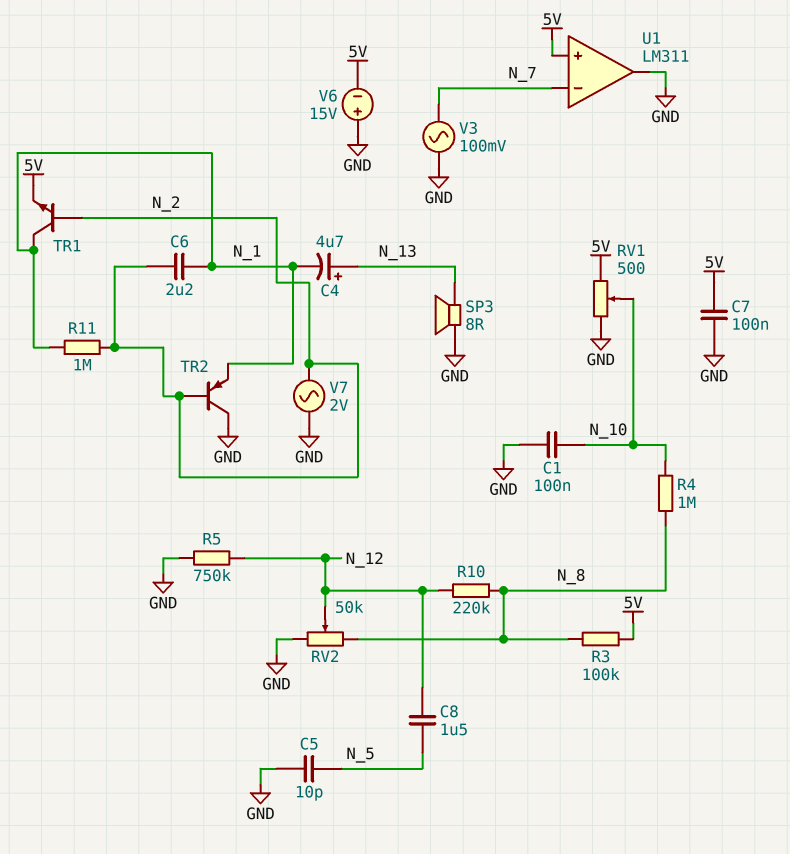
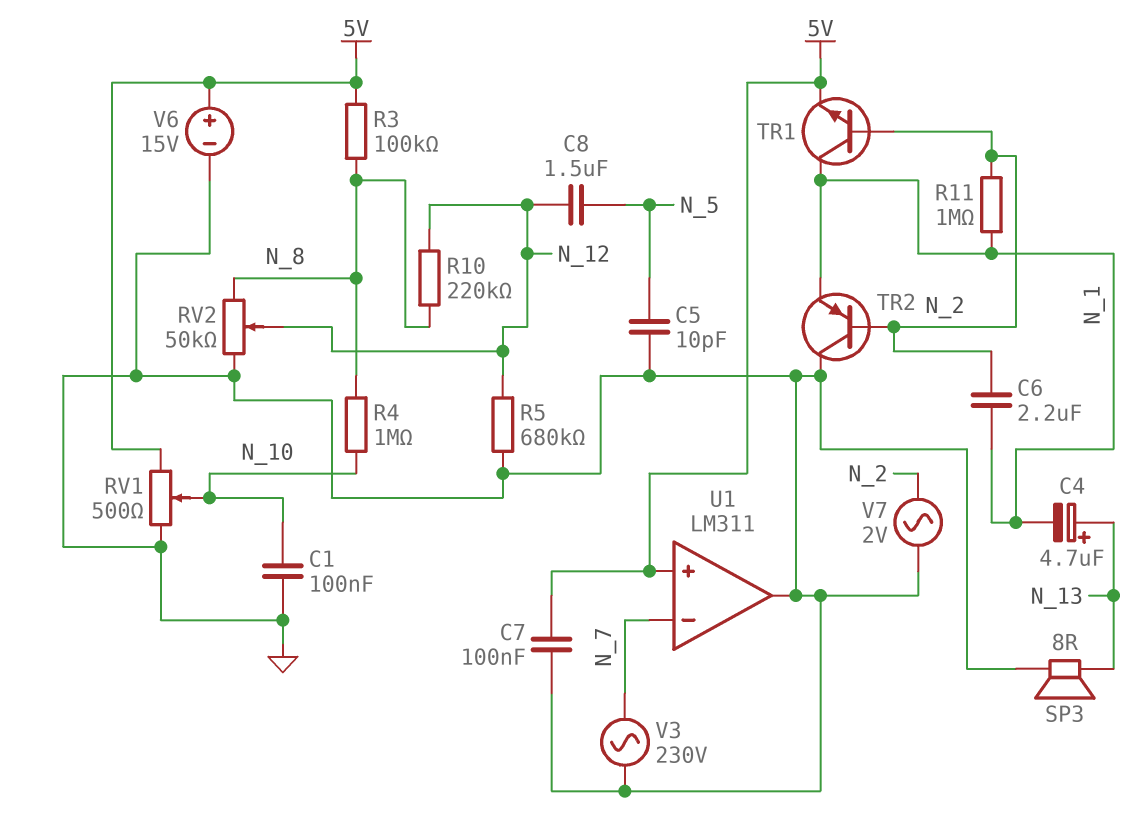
R5: 750k (GND, N_12) -> 680k (GND, N_12)
V3: AC 100mV (GND, N_7) -> AC 230V (GND, N_7)
V6: 15V (plus GND, minus 5V) -> 15V (plus 5V, minus GND)

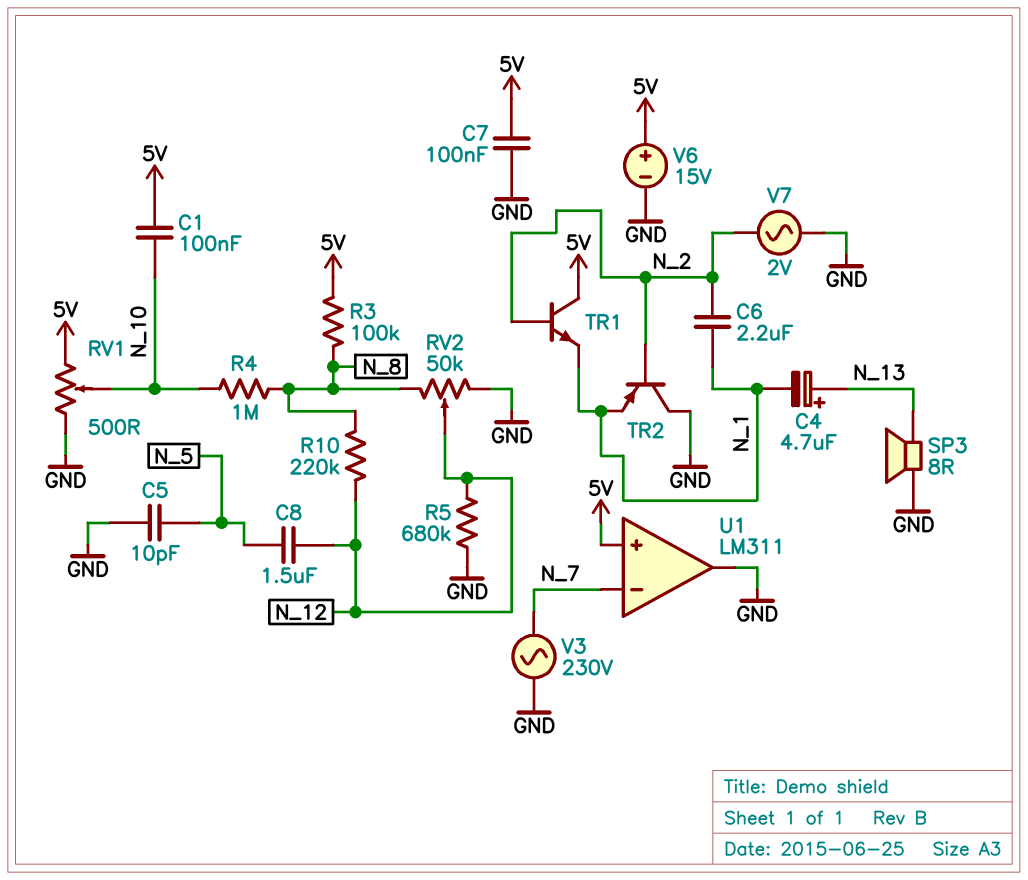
C1: 100nF (GND, N_10) -> 100nF (5V, N_10)
R11: 1M (N_1, N_2) -> none
TR1: NPN (B N_2, C N_1, E 5V) -> NPN (B N_2, C 5V, E N_1)

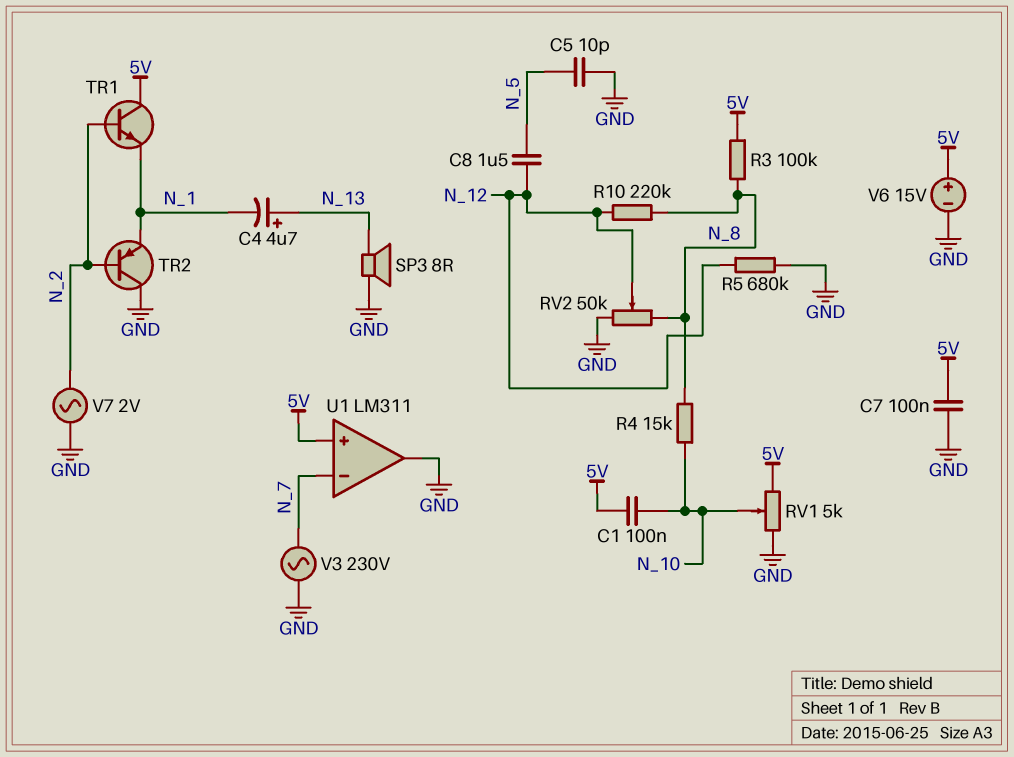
C6: 2.2uF (N_1, N_2) -> none
R4: 1M (N_8, N_10) -> 15k (N_8, N_10)
RV1: 500 (5V, GND, wiper N_10) -> 5k (5V, GND, wiper N_10)

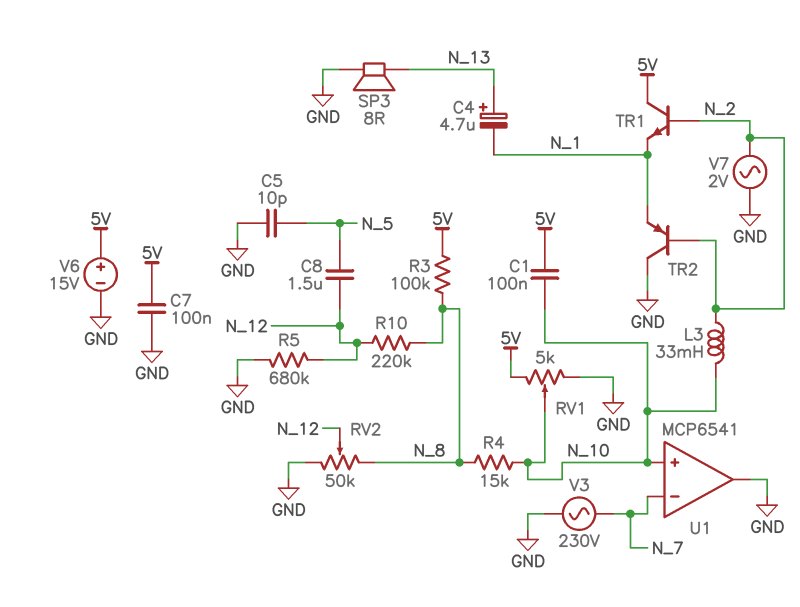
L3: none -> 33mH (N_2, N_10)
U1: LM311 -> MCP6541
U1 pin in+: 5V -> N_10

